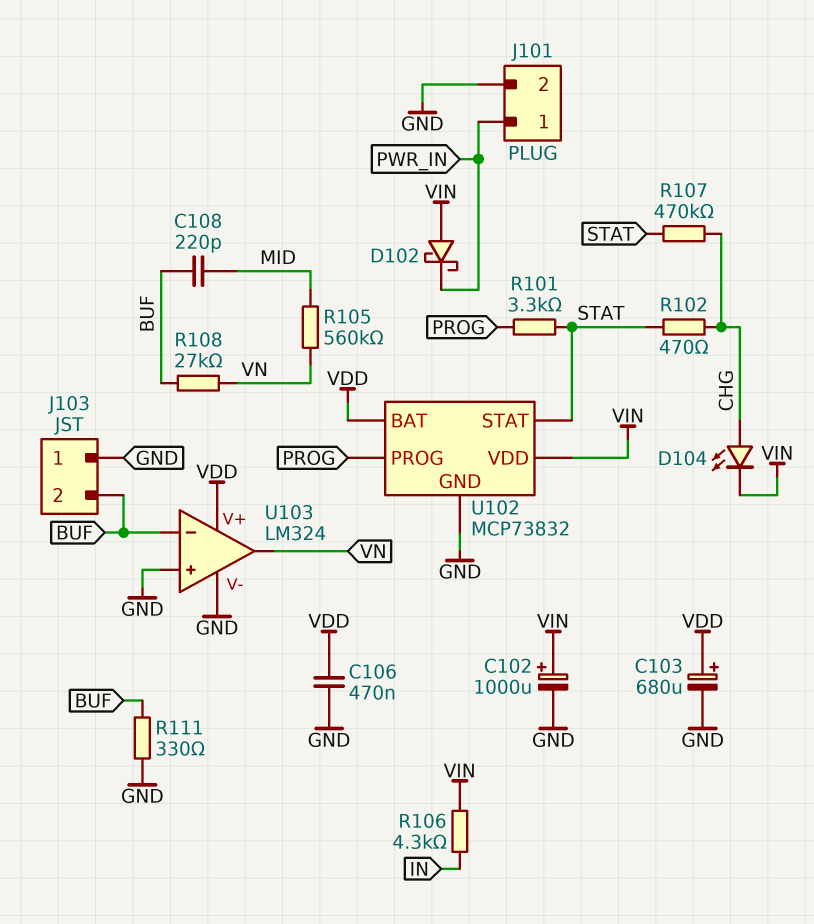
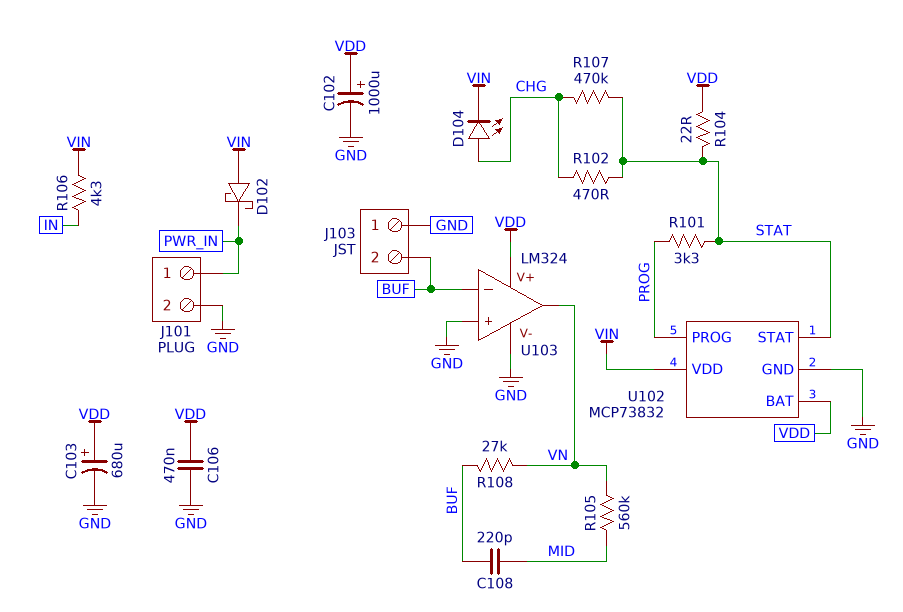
C102: 1000uF (plus VIN, minus GND) -> 1000uF (plus VDD, minus GND)
R104: none -> 22 (STAT, VDD)
R111: 330 (BUF, GND) -> none

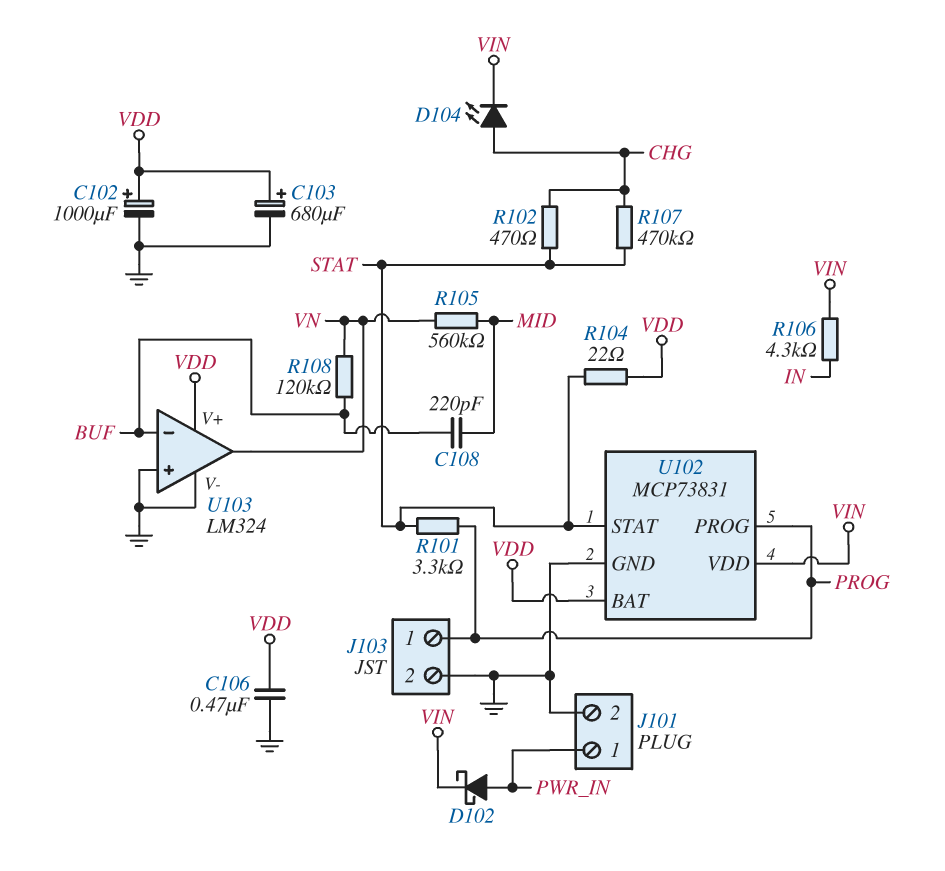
D102: schottky (A VIN, K PWR_IN) -> schottky (A PWR_IN, K VIN)
J103 pin 1: GND -> PROG
J103 pin 2: BUF -> GND
R108: 27k (BUF, VN) -> 120k (BUF, VN)
U102: MCP73832 -> MCP73831

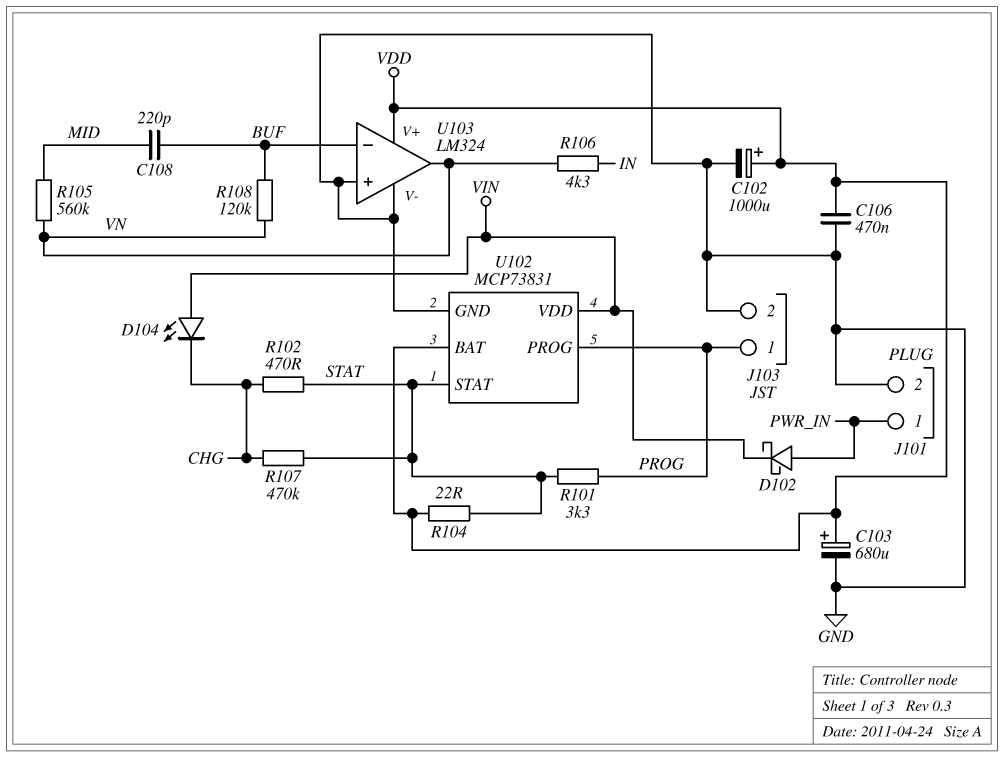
D104: LED (A CHG, K VIN) -> LED (A VIN, K CHG)
R106: 4.3k (IN, VIN) -> 4.3k (IN, VN)

